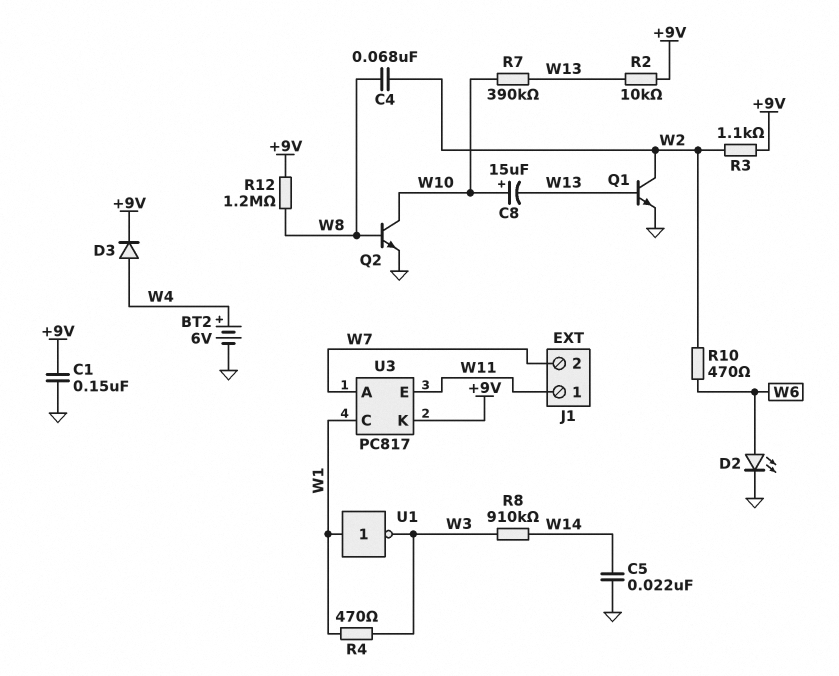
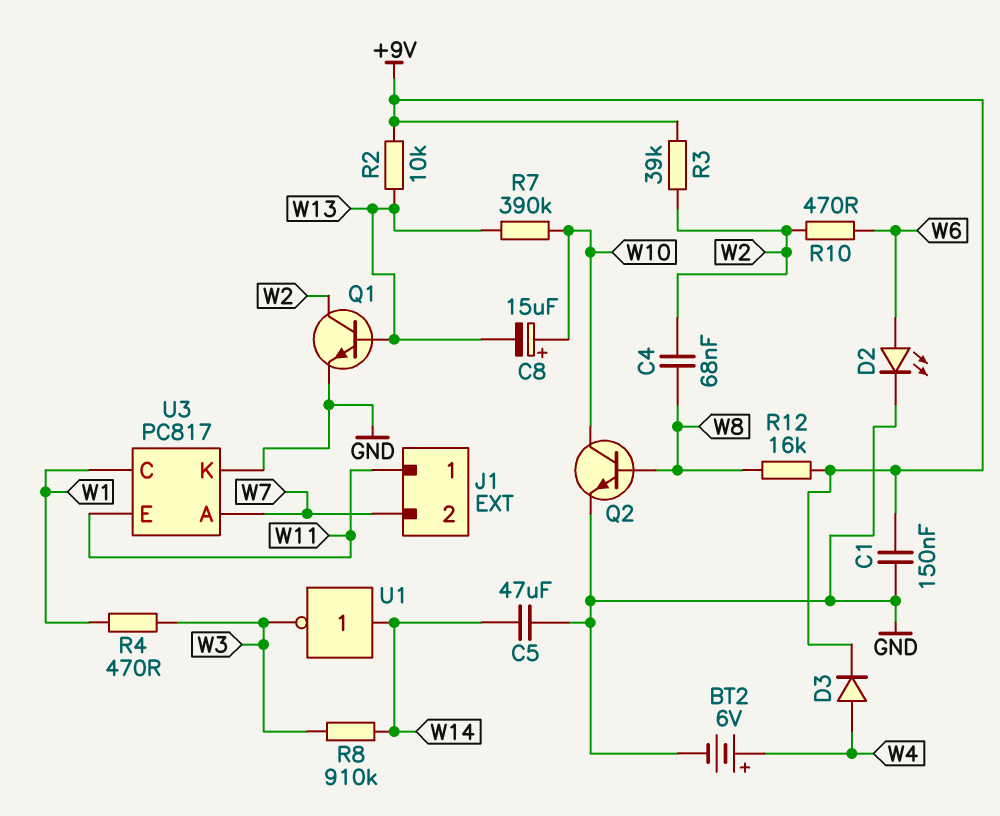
C5: 22nF (GND, W14) -> 47uF (GND, W14)
R3: 1.1k (+9V, W2) -> 39k (+9V, W2)
R12: 1.2M (+9V, W8) -> 16k (+9V, W8)
U1: NOT (in W1, out W3) -> NOT (in W14, out W3)
U3 pin K: +9V -> GND

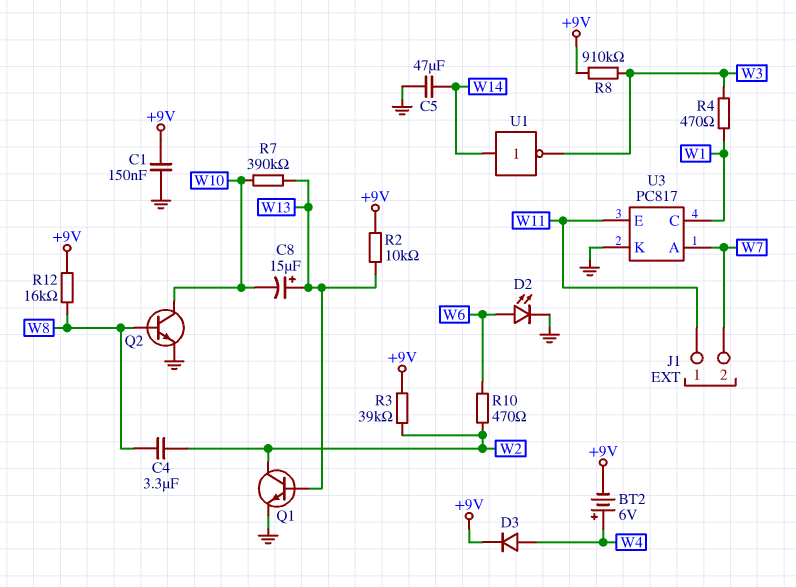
BT2: 6V (plus W4, minus GND) -> 6V (plus W4, minus +9V)
C4: 68nF (W2, W8) -> 3.3uF (W2, W8)
C8: 15uF (plus W10, minus W13) -> 15uF (plus W13, minus W10)
R8: 910k (W3, W14) -> 910k (+9V, W3)

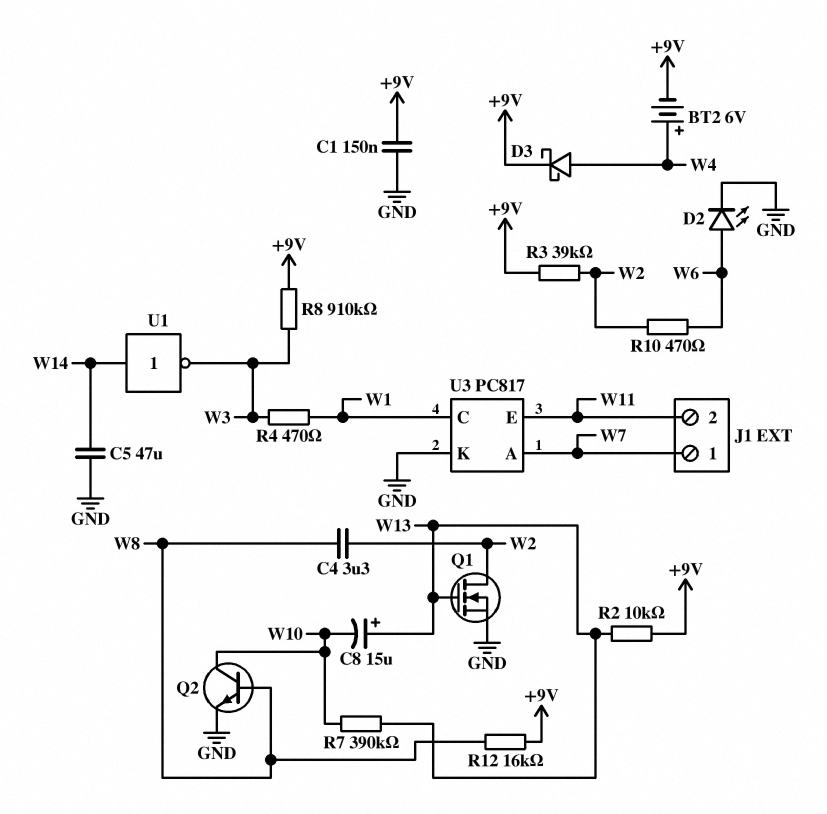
D3: diode (A W4, K +9V) -> schottky (A W4, K +9V)
J1 pin 1: W11 -> W7
J1 pin 2: W7 -> W11
Q1: NPN (B W13, C W2, E GND) -> NMOS (G W13, D W2, S GND)

